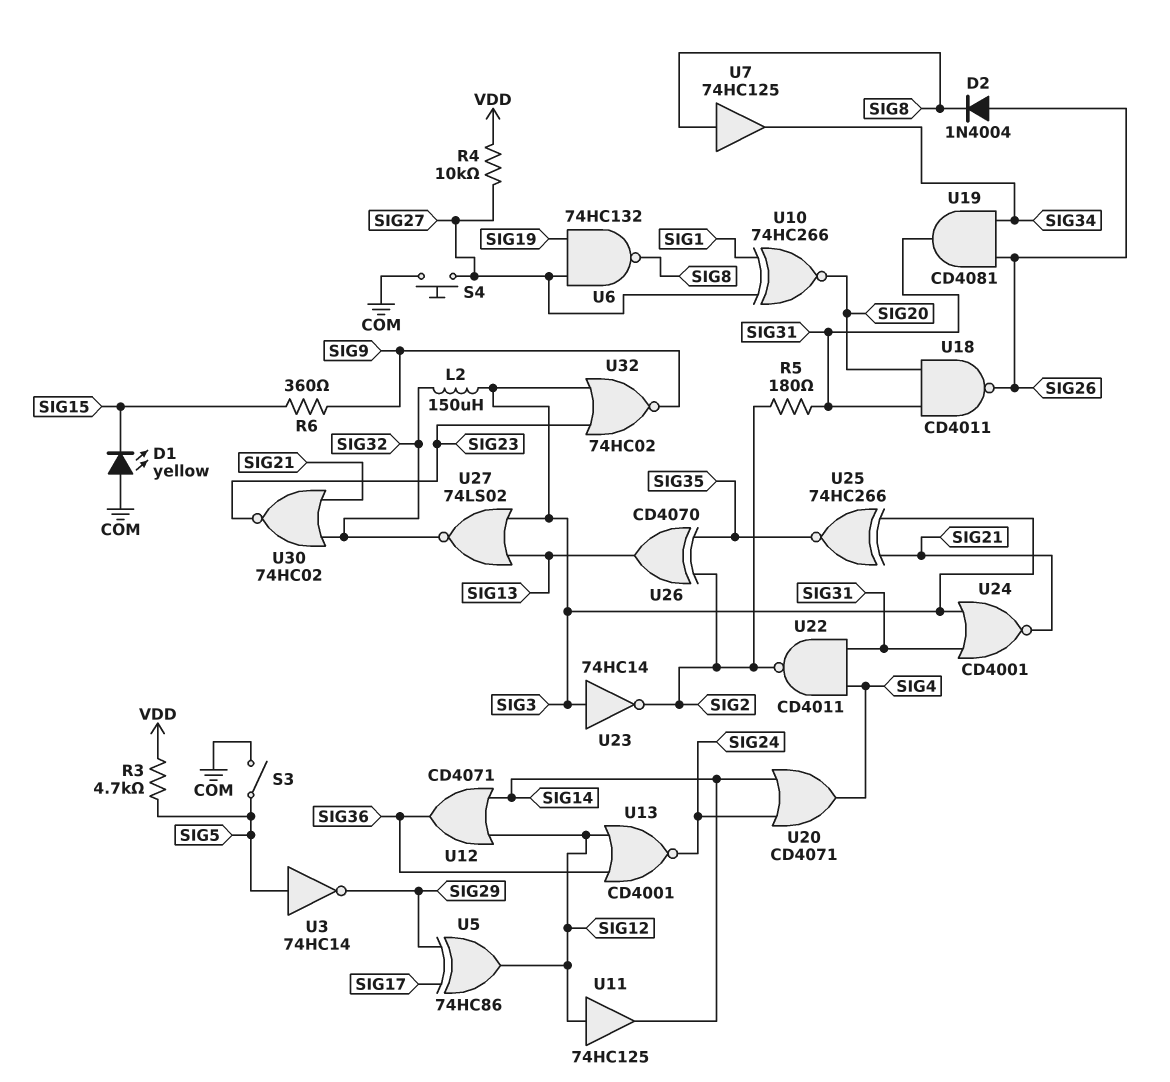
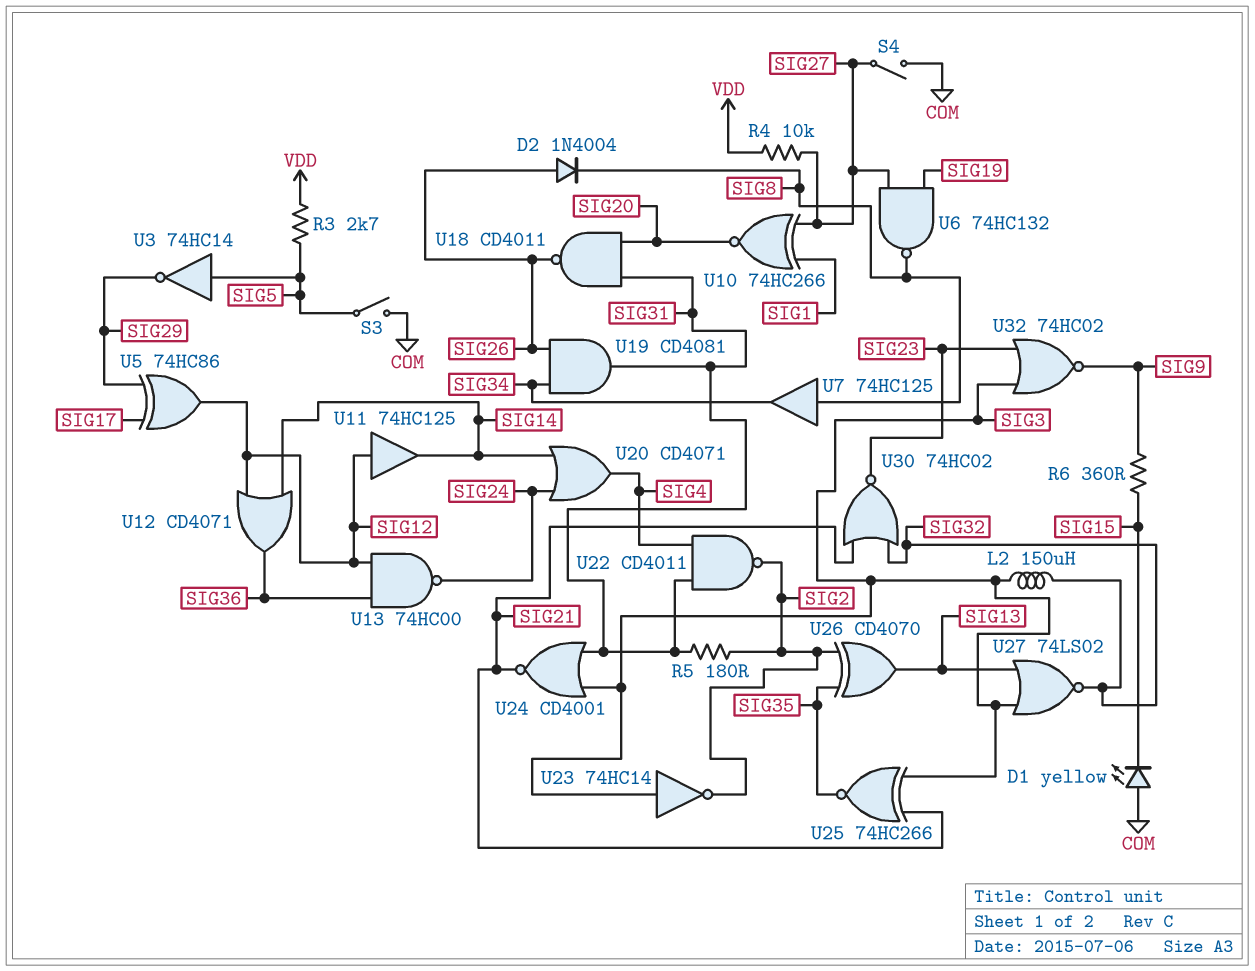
R3: 4.7k (SIG5, VDD) -> 2.7k (SIG5, VDD)
S4: button (COM, SIG27) -> switch (COM, SIG27)
U13: NOR CD4001 (in SIG12, in SIG36, out SIG24) -> NAND 74HC00 (in SIG12, in SIG36, out SIG24)

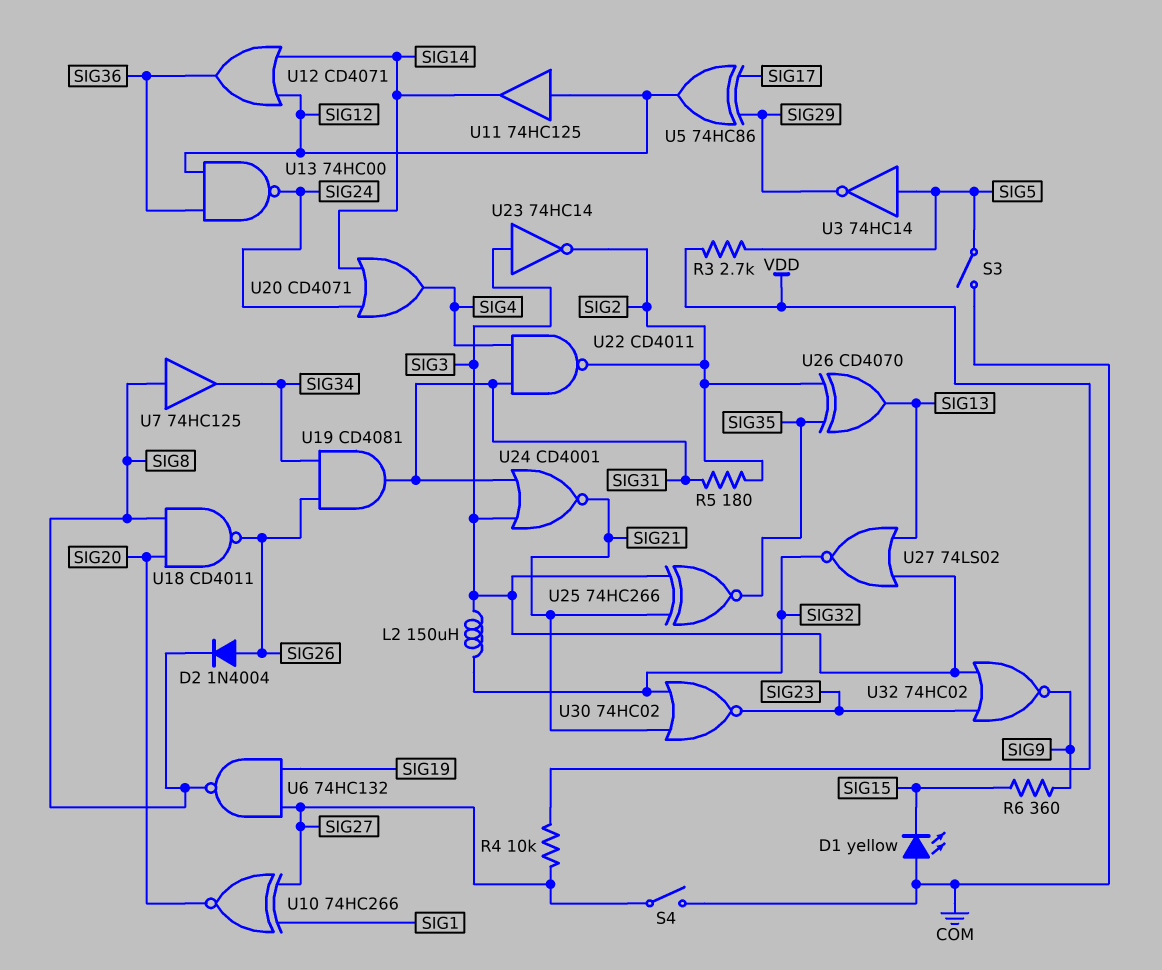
U18: NAND CD4011 (in SIG20, in SIG31, out SIG26) -> NAND CD4011 (in SIG8, in SIG20, out SIG26)

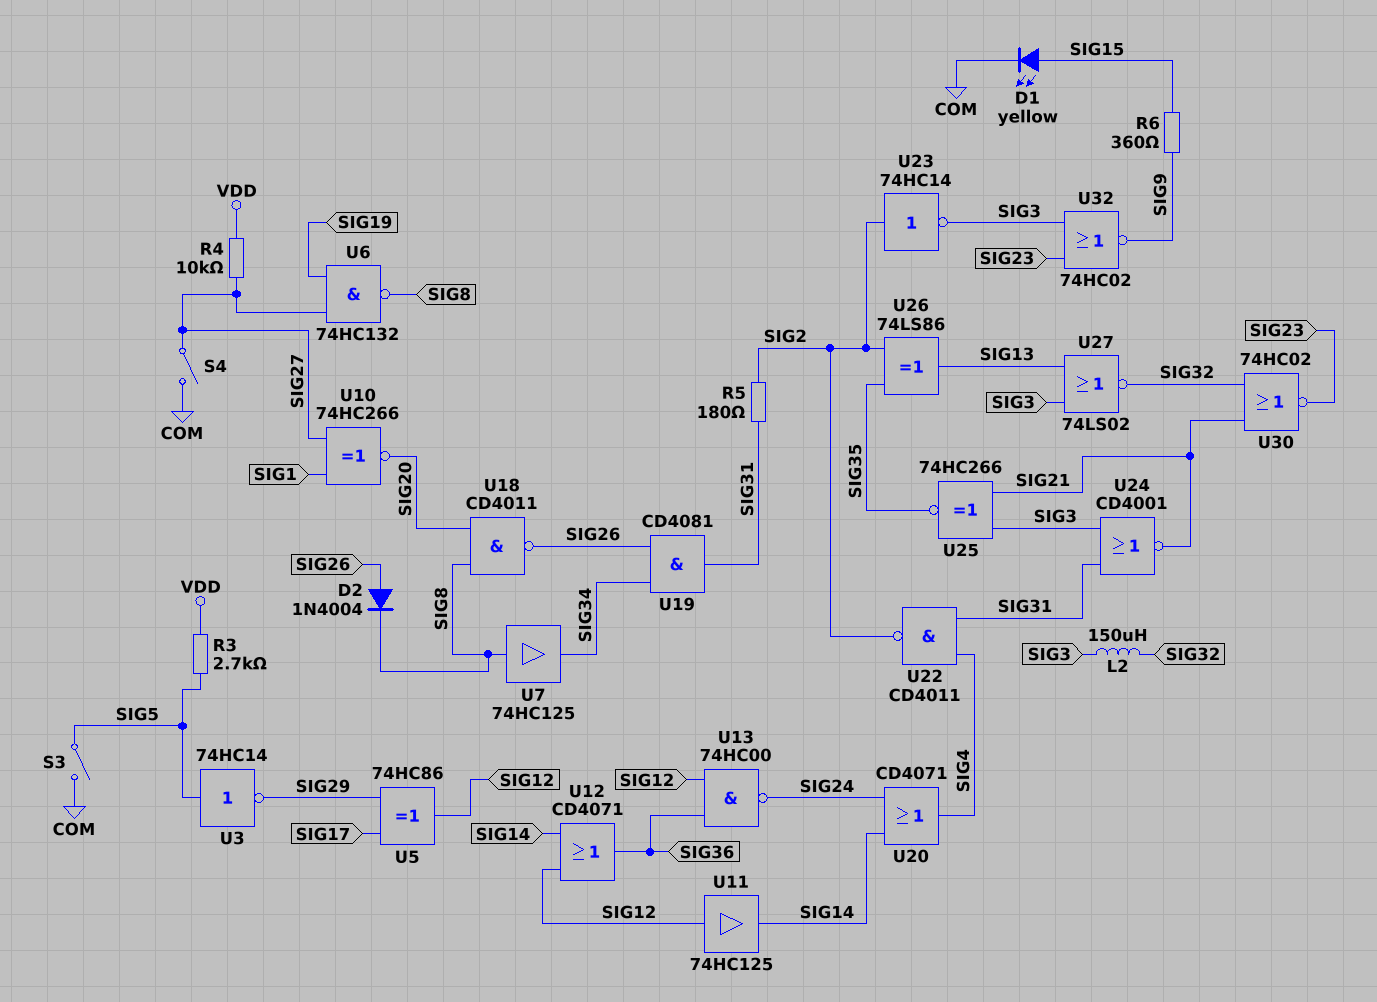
D1: LED yellow (A COM, K SIG15) -> LED yellow (A SIG15, K COM)
U23: NOT 74HC14 (in SIG3, out SIG2) -> NOT 74HC14 (in SIG2, out SIG3)
U26: XOR CD4070 (in SIG2, in SIG35, out SIG13) -> XOR 74LS86 (in SIG2, in SIG35, out SIG13)

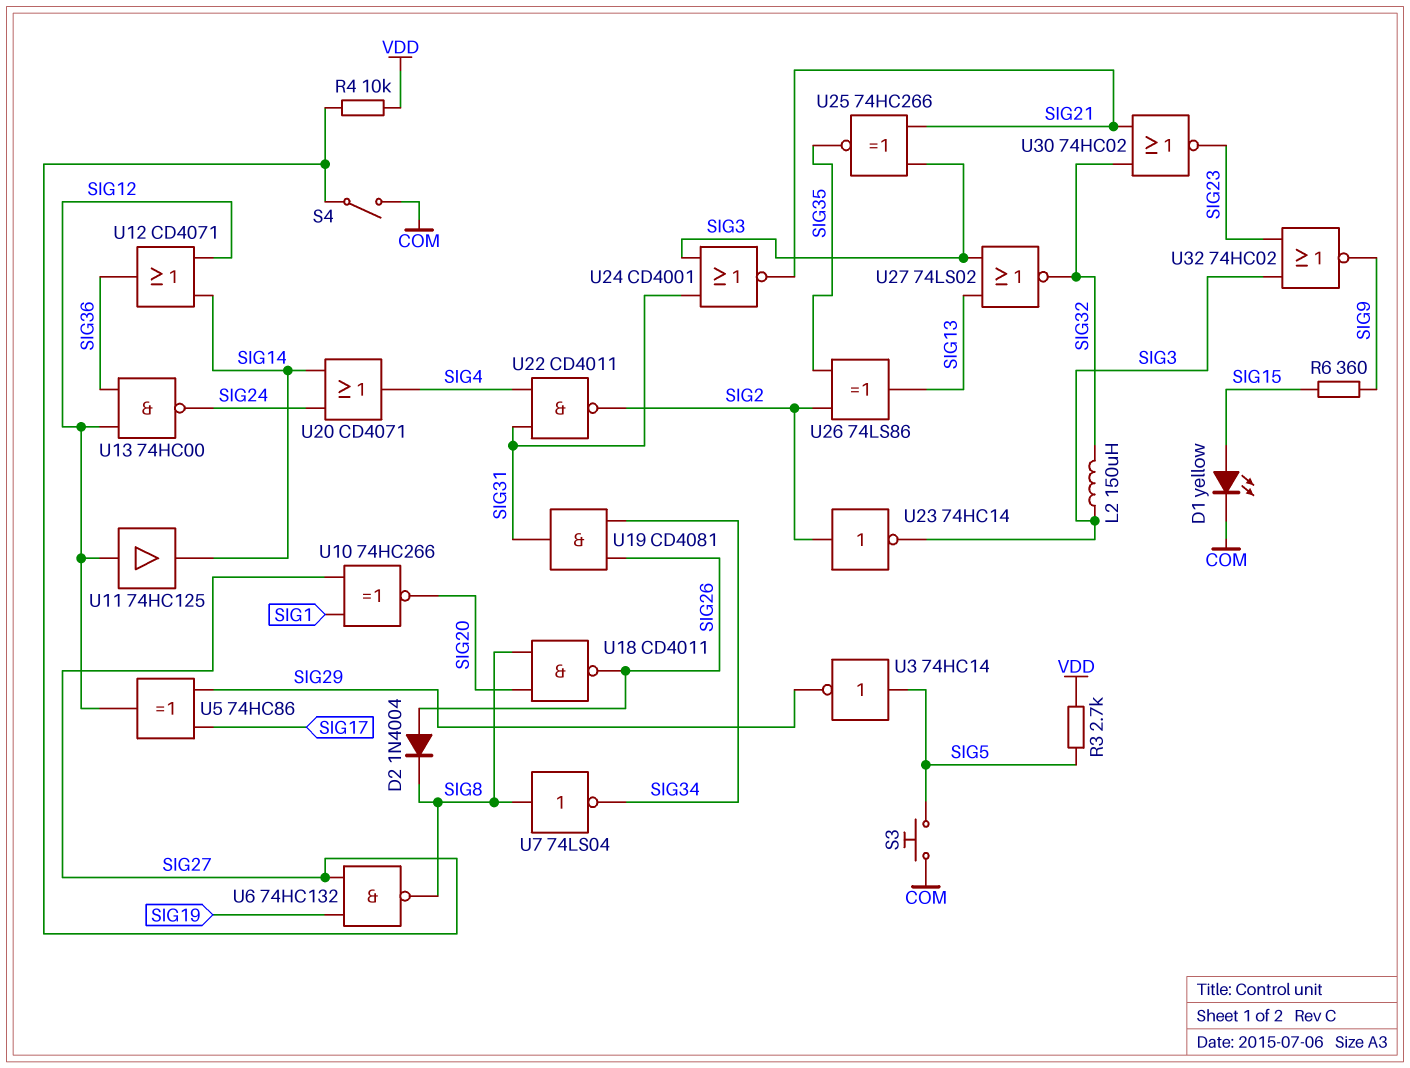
R5: 180 (SIG2, SIG31) -> none
S3: switch (COM, SIG5) -> button (COM, SIG5)
U7: buffer 74HC125 (in SIG8, out SIG34) -> NOT 74LS04 (in SIG8, out SIG34)

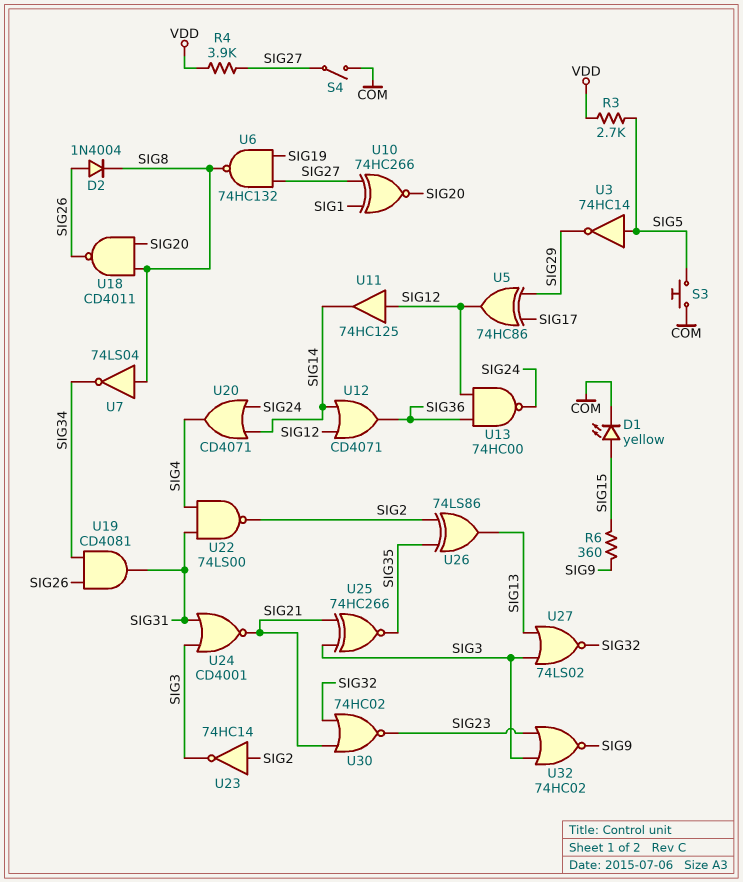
L2: 150uH (SIG3, SIG32) -> none
R4: 10k (SIG27, VDD) -> 3.9k (SIG27, VDD)
U22: NAND CD4011 (in SIG4, in SIG31, out SIG2) -> NAND 74LS00 (in SIG4, in SIG31, out SIG2)

